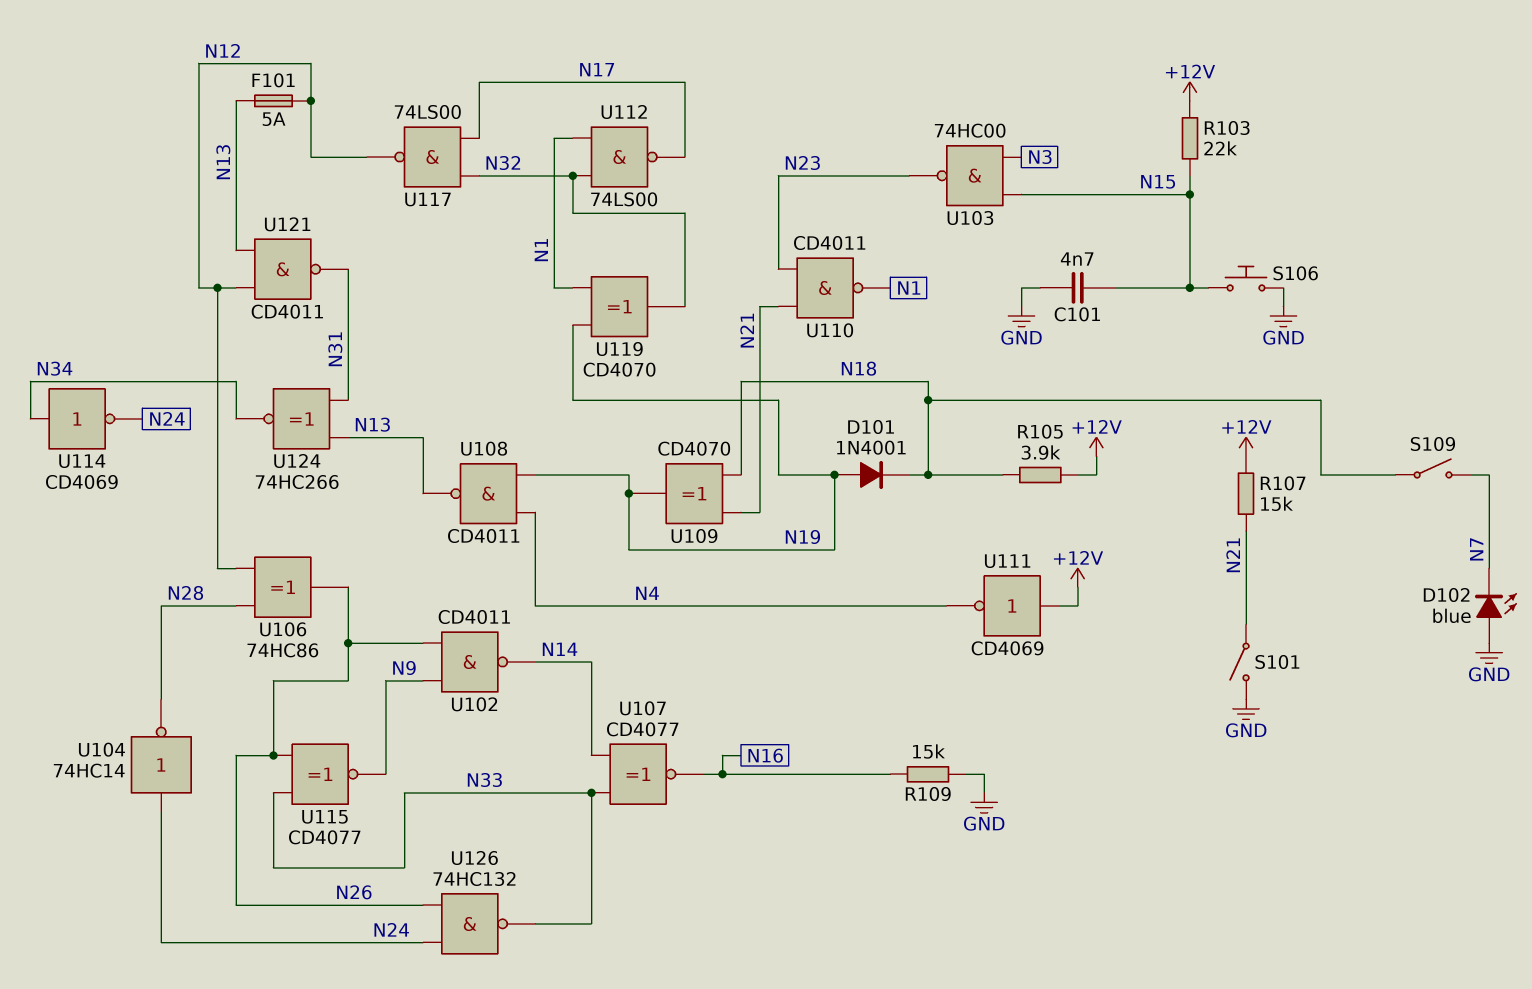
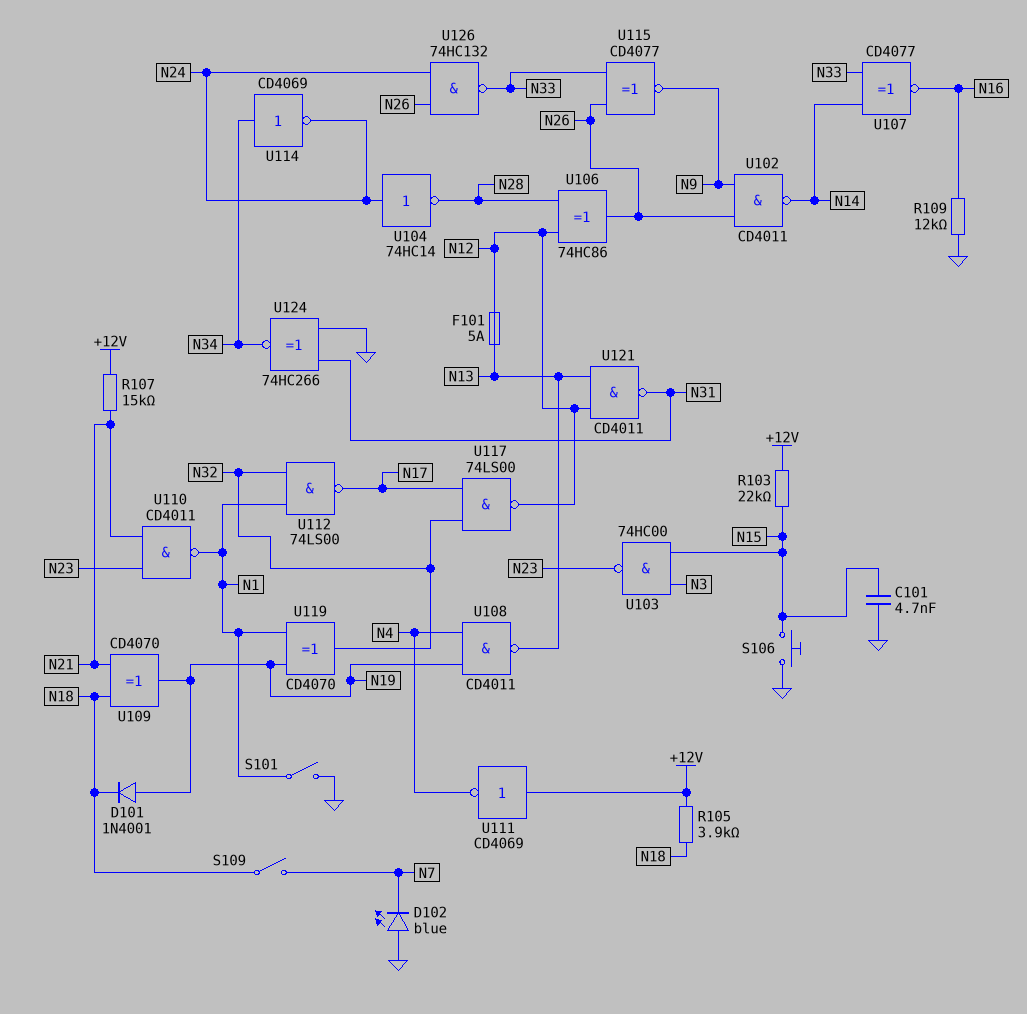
R109: 15k (GND, N16) -> 12k (GND, N16)
S101: switch (GND, N21) -> switch (GND, N1)
U124: XNOR 74HC266 (in N13, in N31, out N34) -> XNOR 74HC266 (in GND, in N31, out N34)

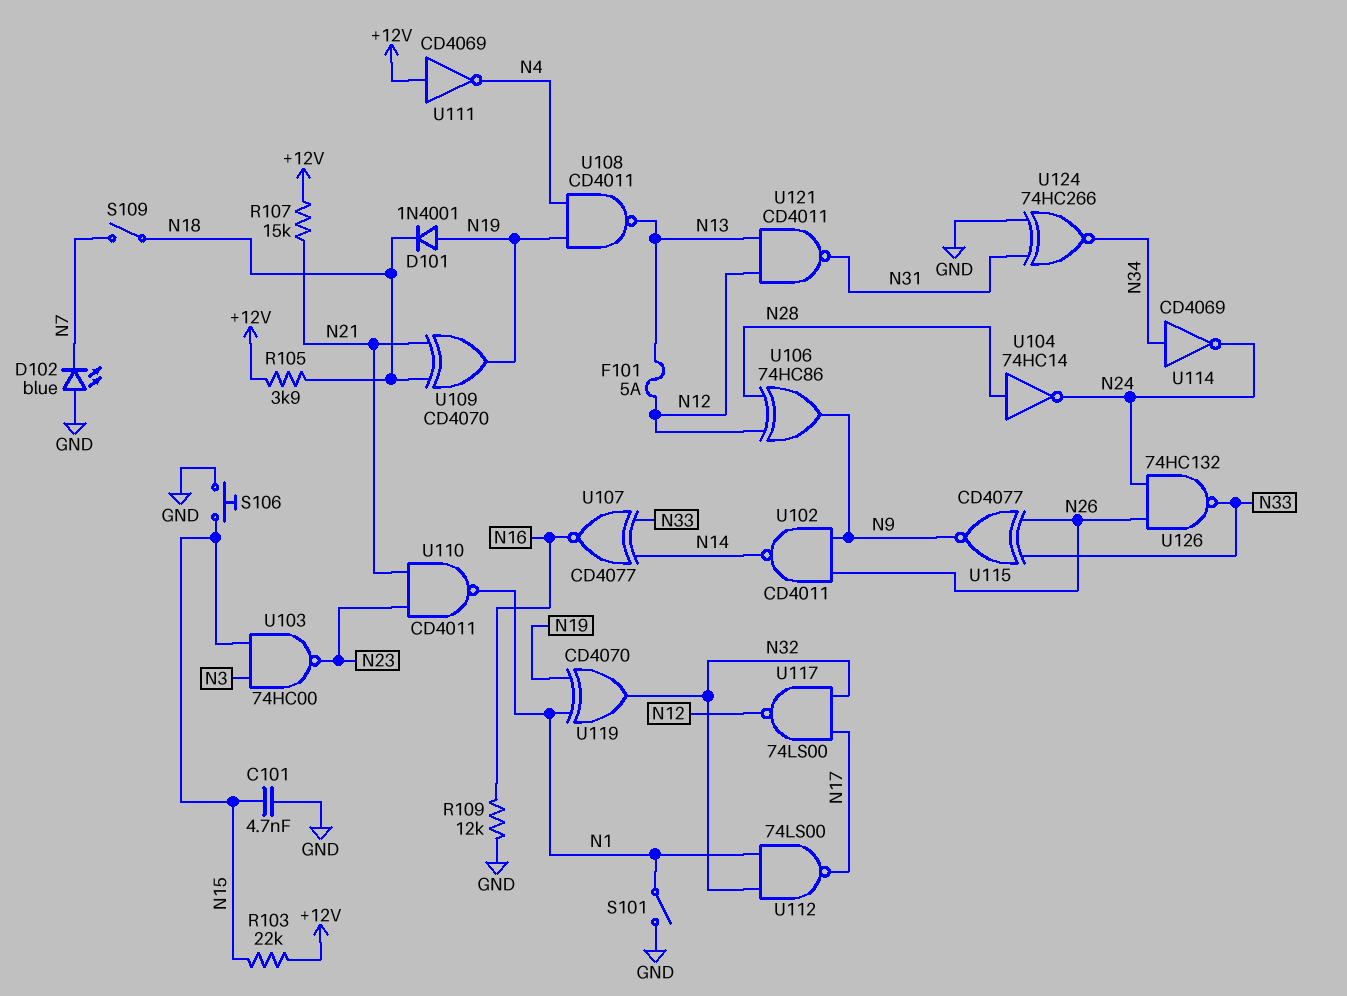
U104: NOT 74HC14 (in N24, out N28) -> NOT 74HC14 (in N28, out N24)
U106: XOR 74HC86 (in N12, in N28, out N26) -> XOR 74HC86 (in N12, in N28, out N9)

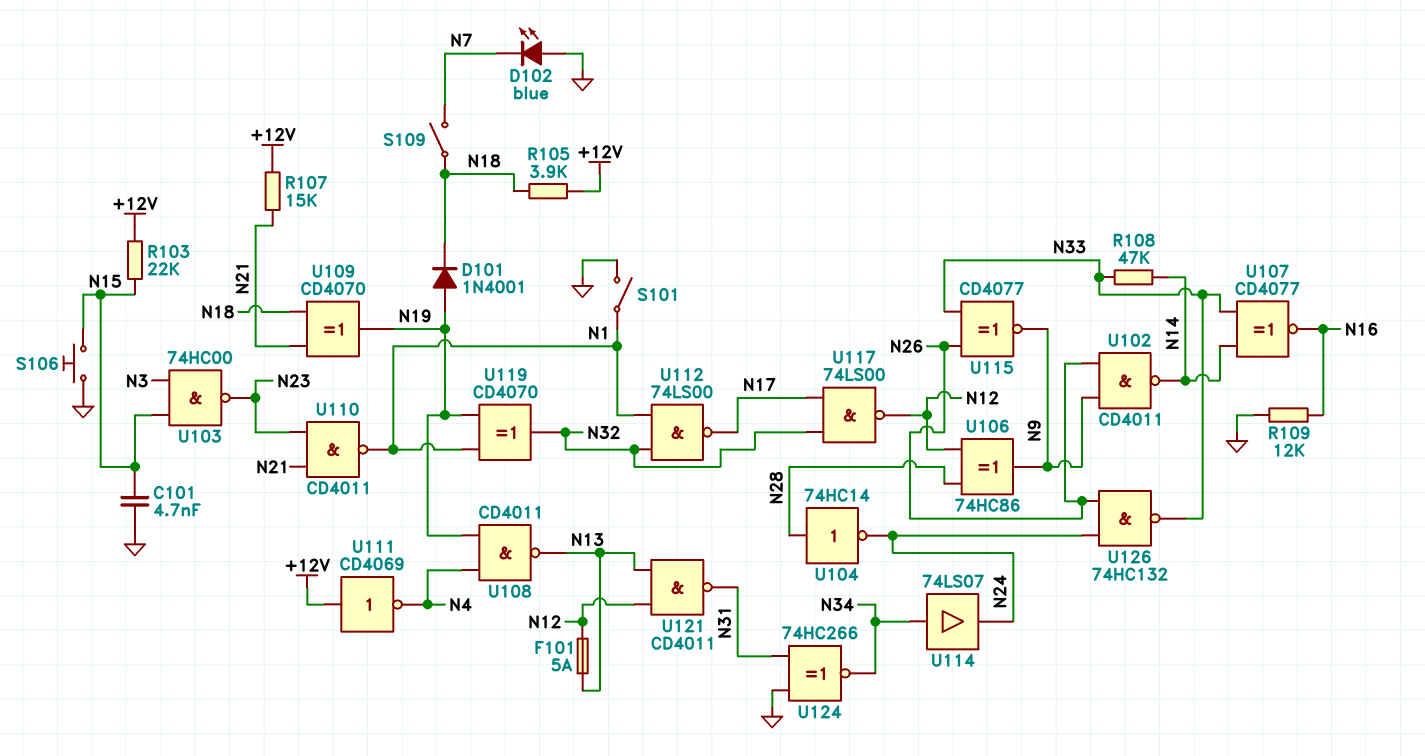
R108: none -> 47k (N14, N33)
U114: NOT CD4069 (in N34, out N24) -> buffer 74LS07 (in N34, out N24)

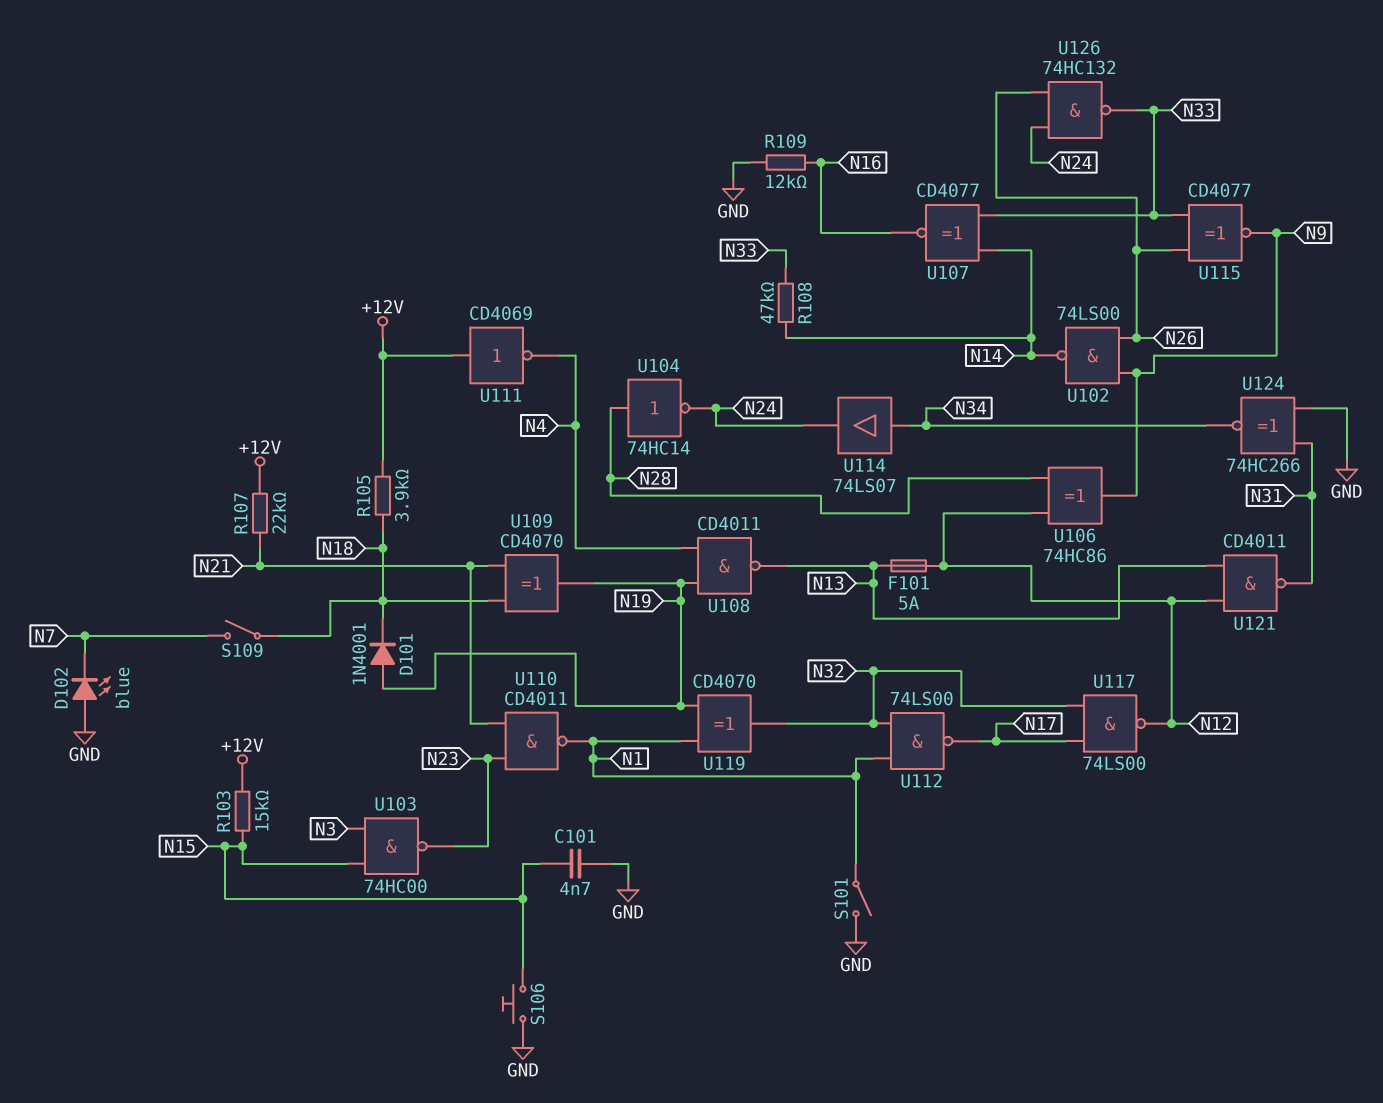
R103: 22k (+12V, N15) -> 15k (+12V, N15)
R107: 15k (+12V, N21) -> 22k (+12V, N21)
U102: NAND CD4011 (in N9, in N26, out N14) -> NAND 74LS00 (in N9, in N26, out N14)

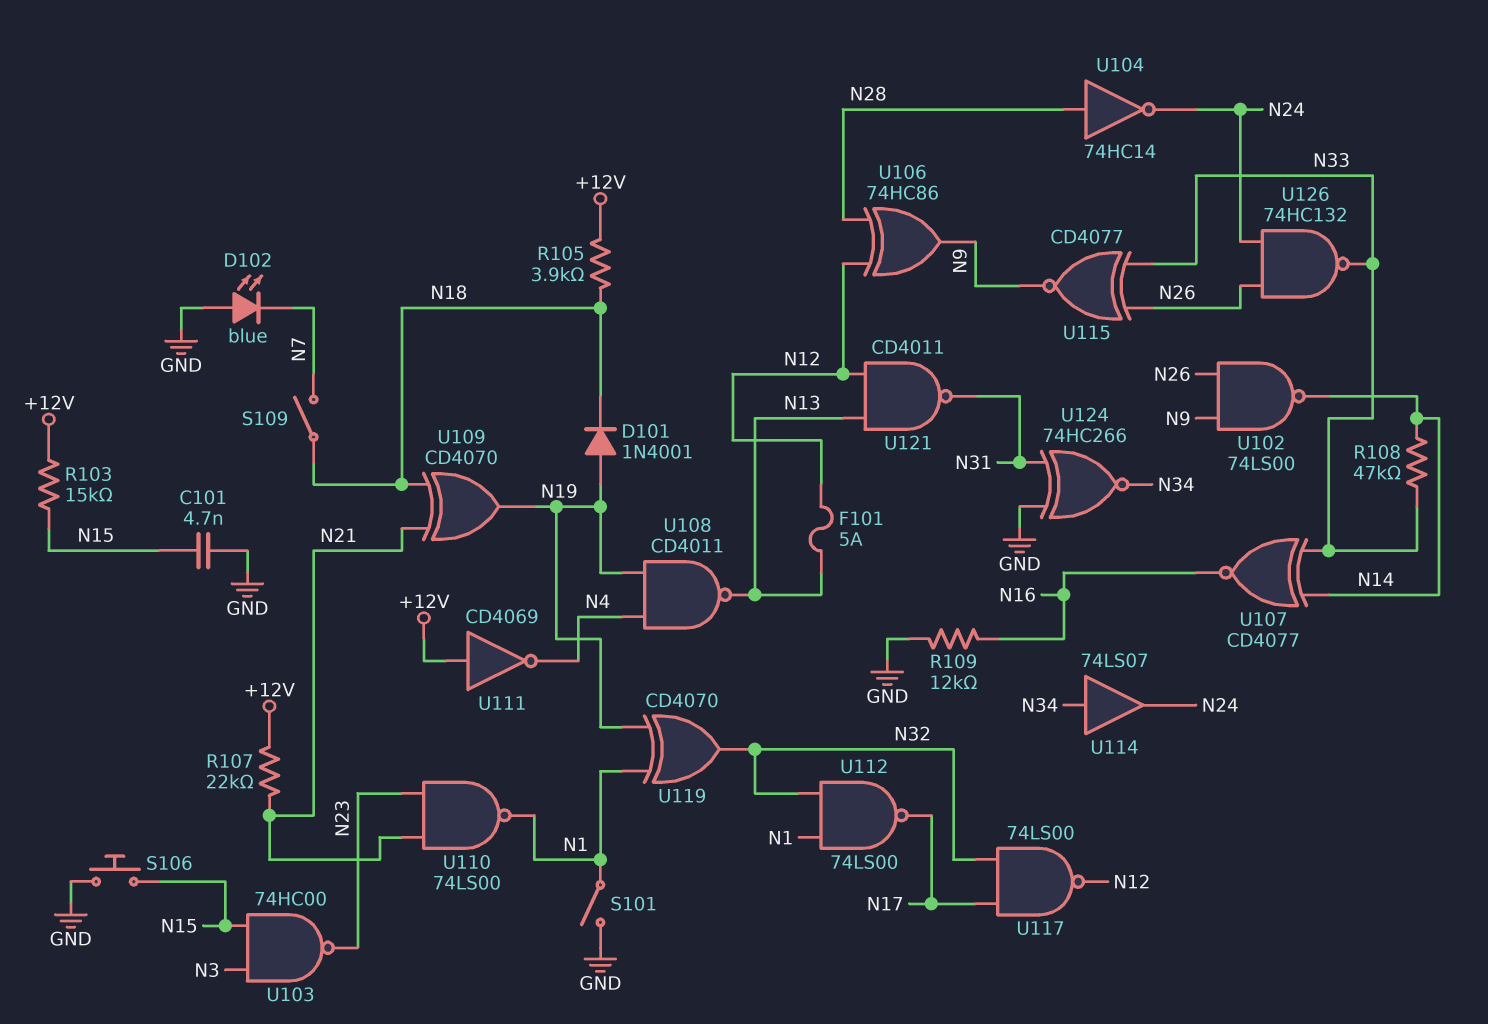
U110: NAND CD4011 (in N21, in N23, out N1) -> NAND 74LS00 (in N21, in N23, out N1)

